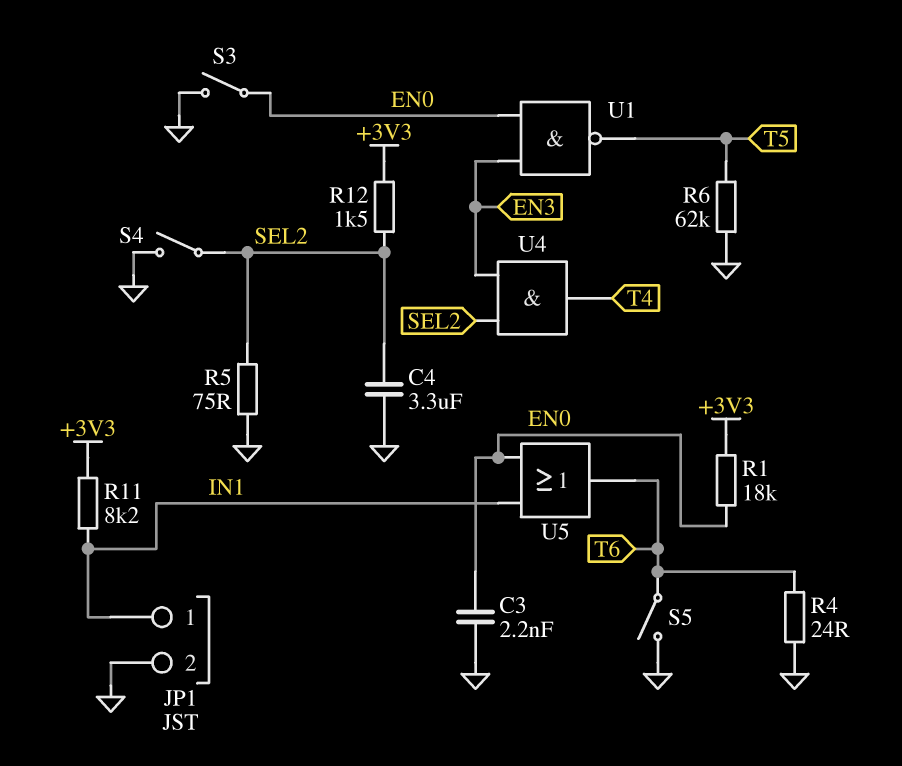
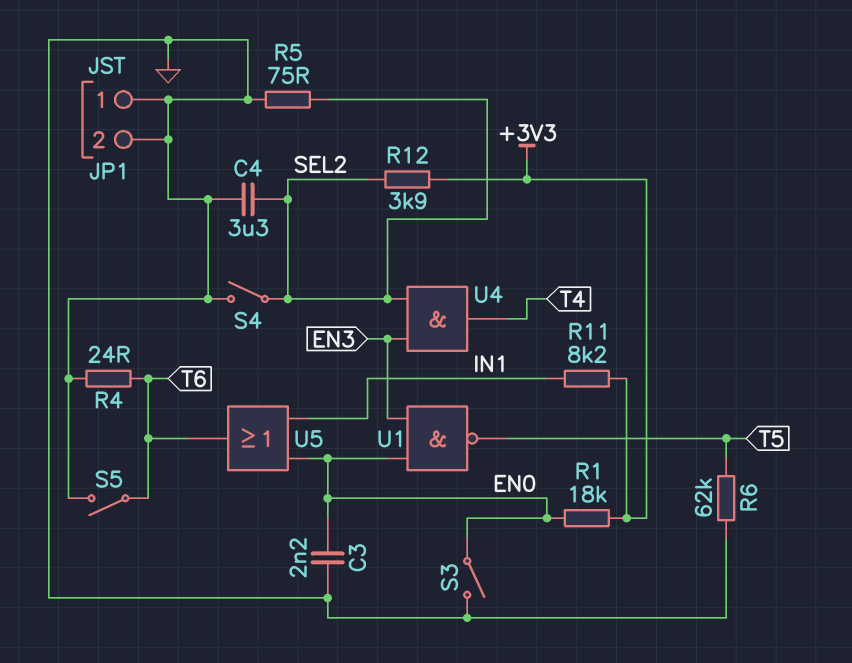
JP1 pin 1: IN1 -> GND
R12: 1.5k (+3V3, SEL2) -> 3.9k (+3V3, SEL2)

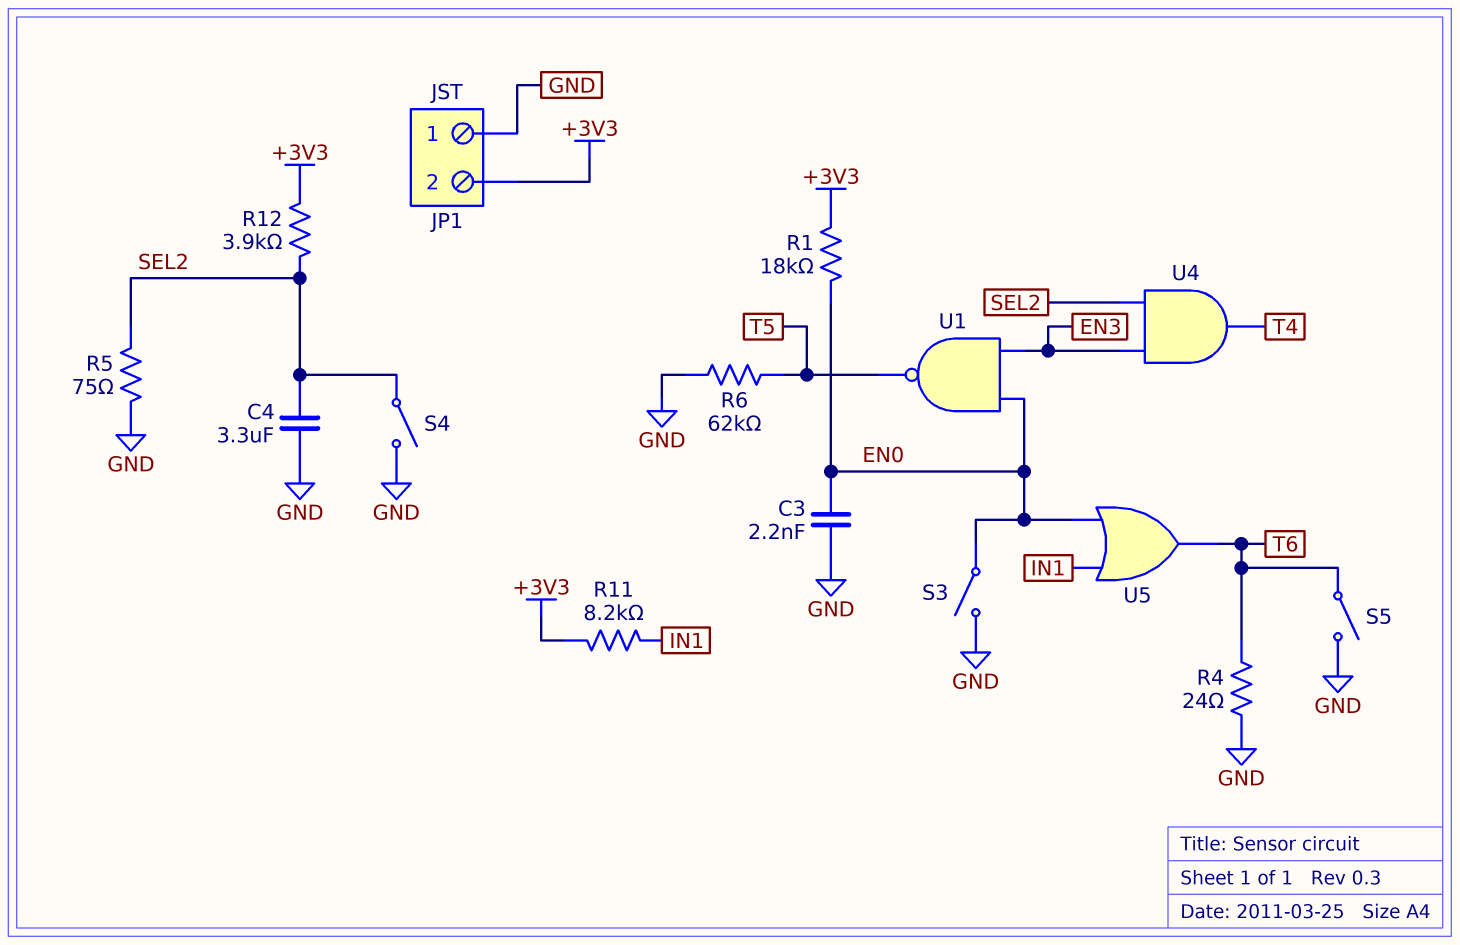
JP1 pin 2: GND -> +3V3

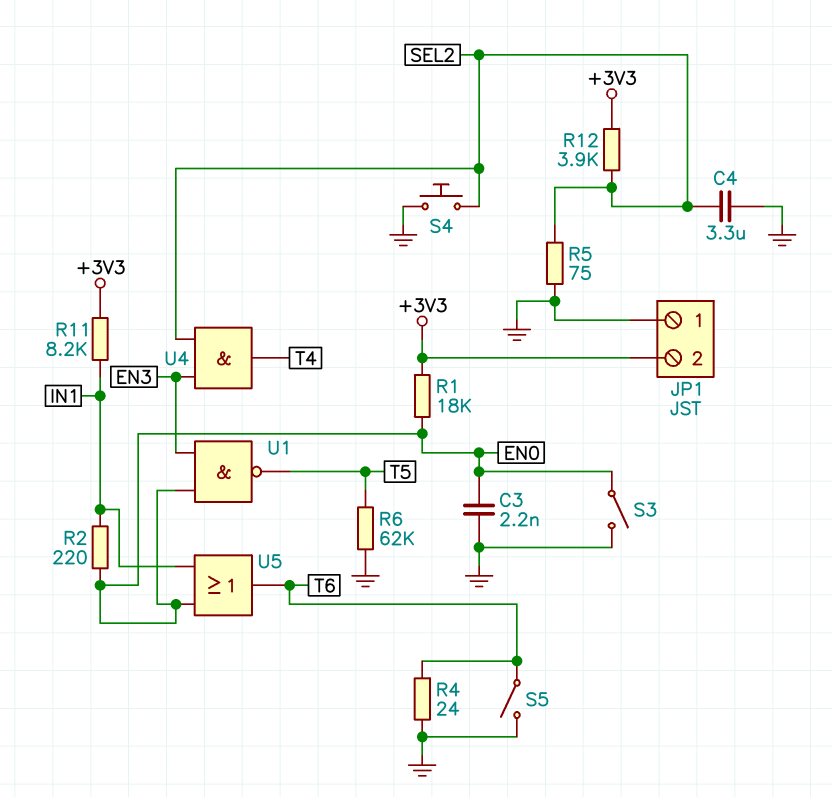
R2: none -> 220 (EN0, IN1)
S4: switch (GND, SEL2) -> button (GND, SEL2)

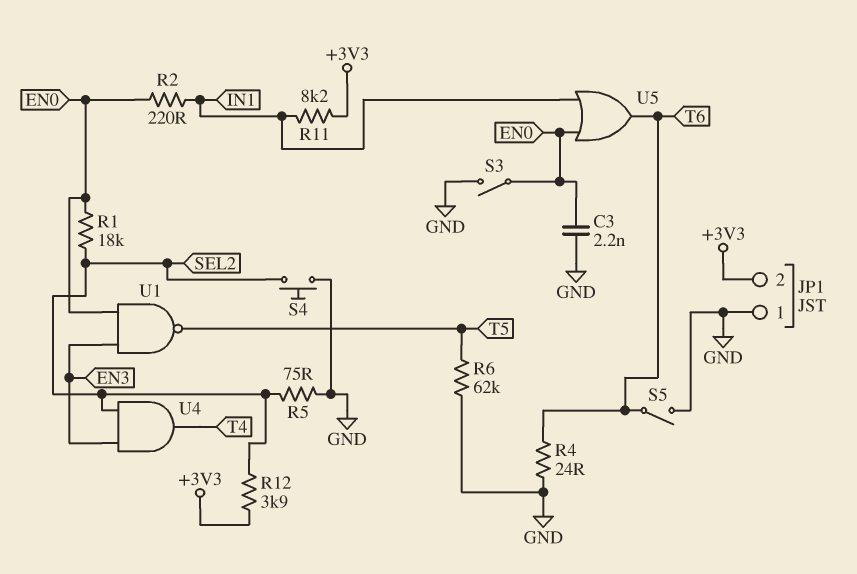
C4: 3.3uF (GND, SEL2) -> none
R1: 18k (+3V3, EN0) -> 18k (EN0, SEL2)

